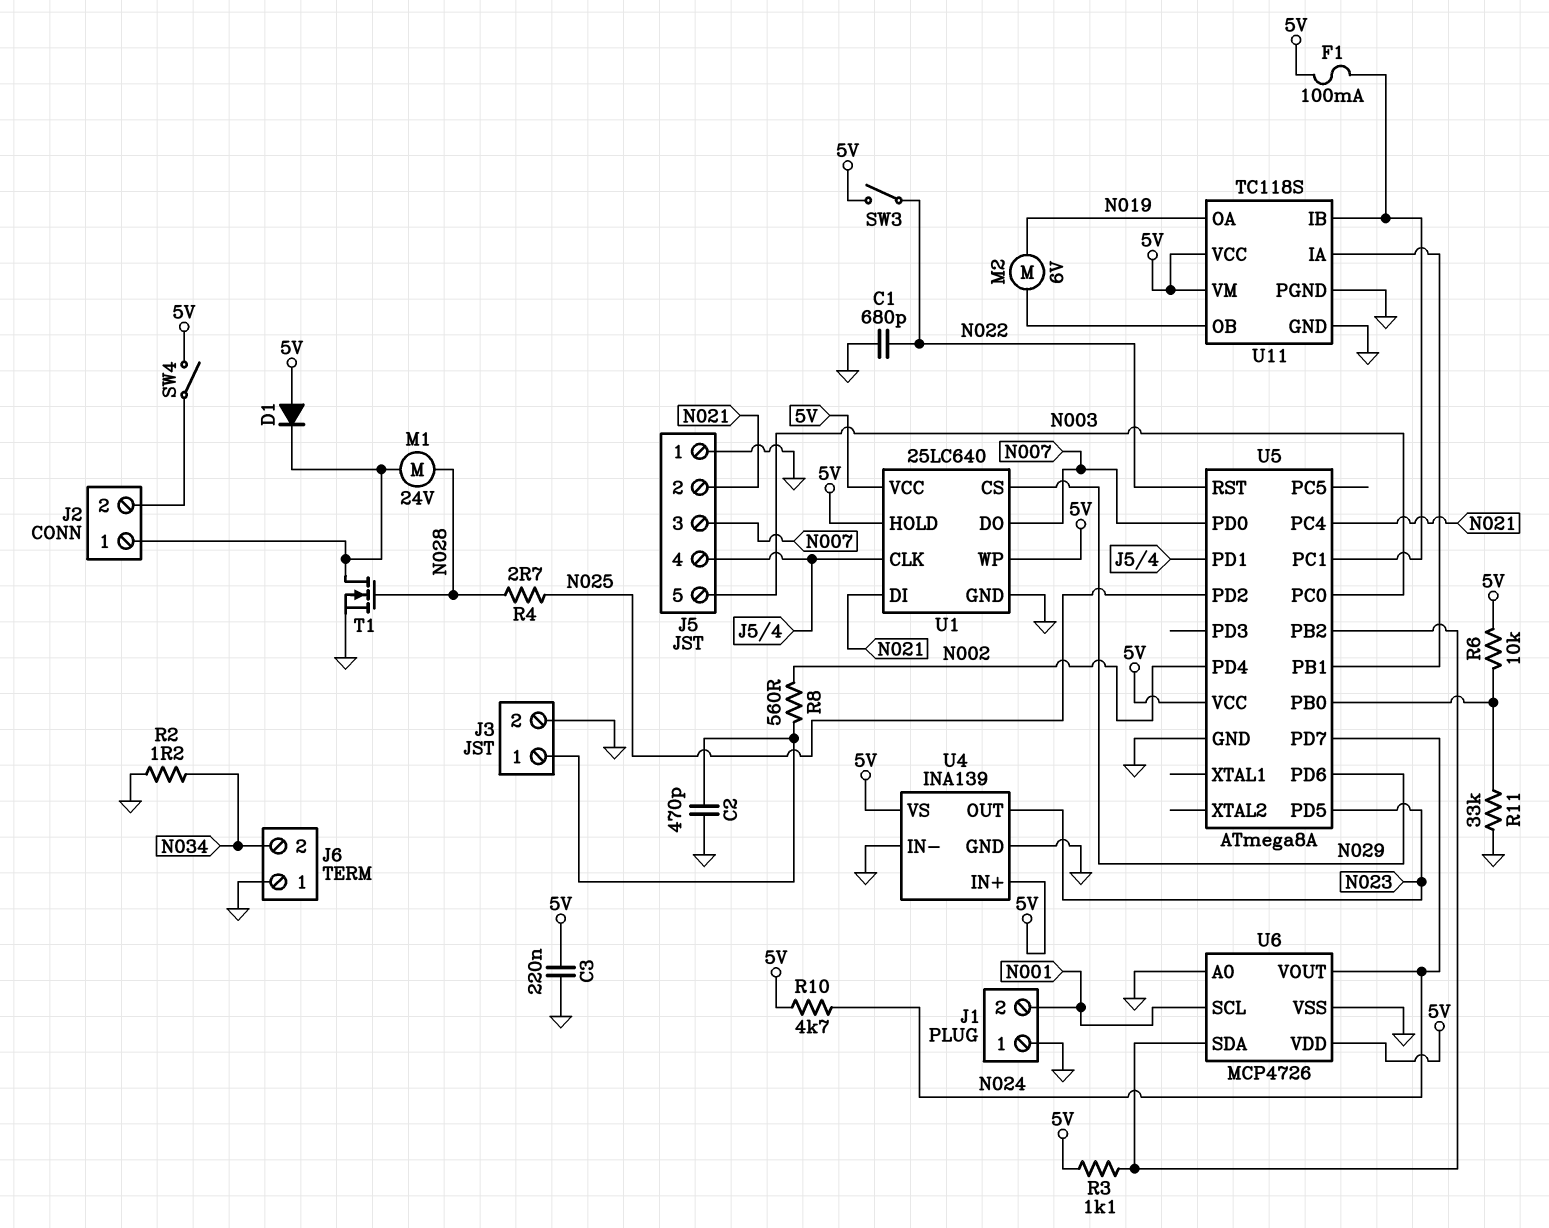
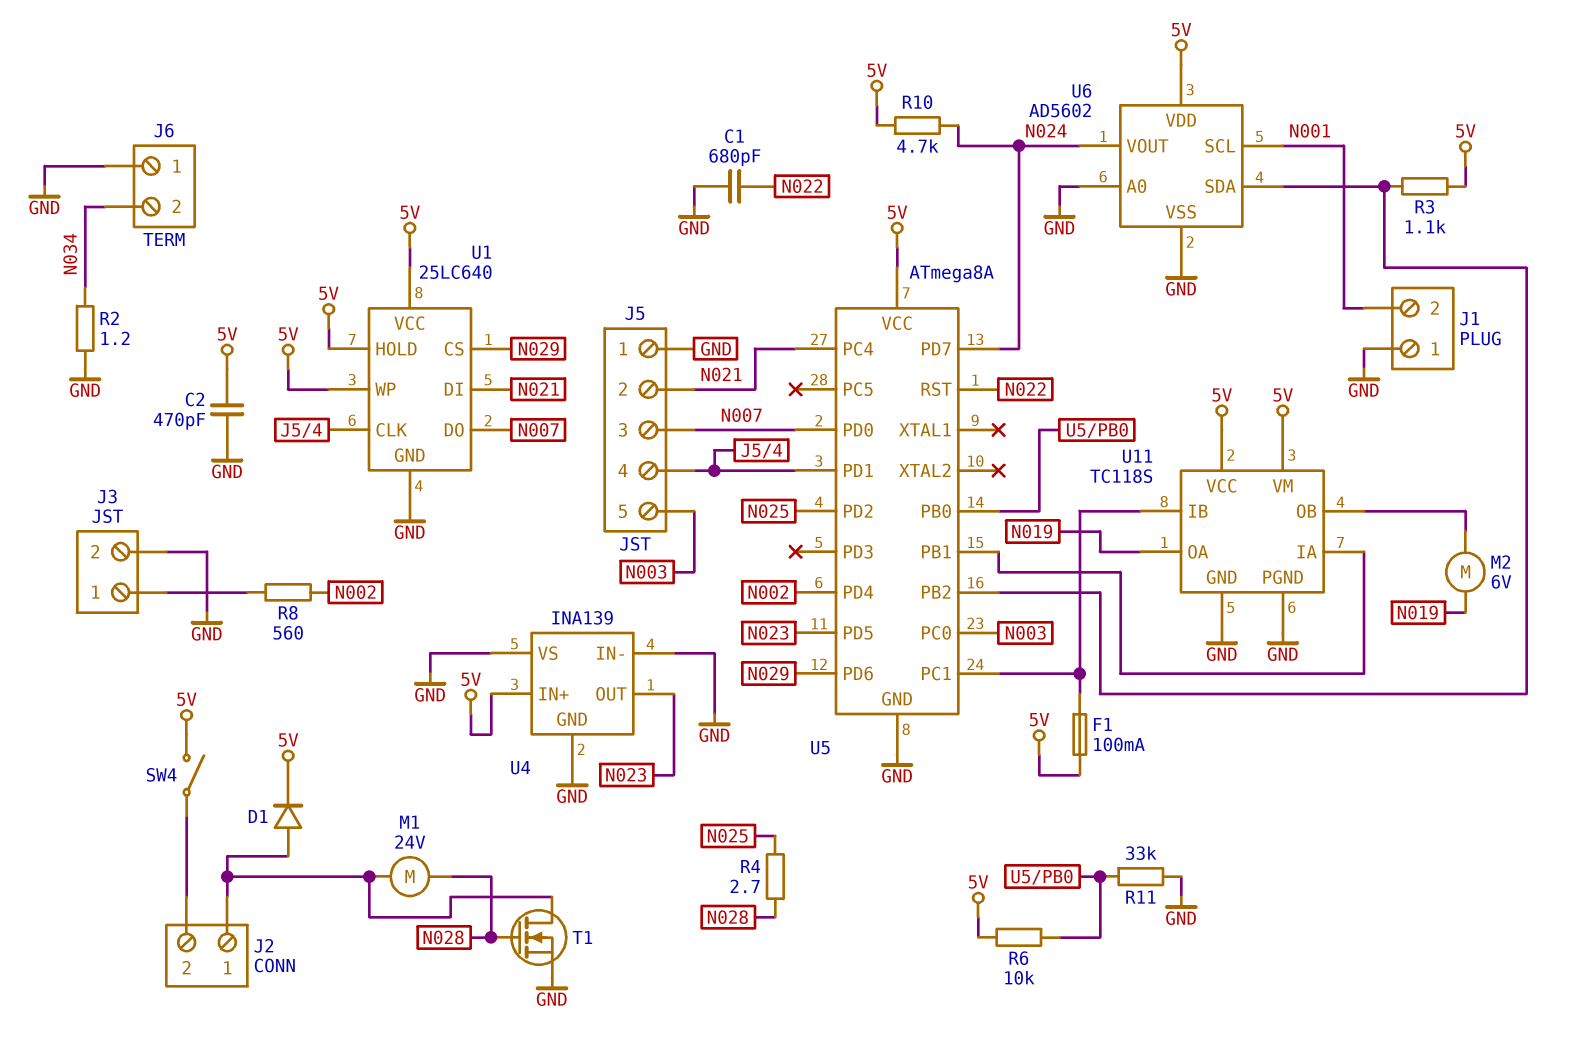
C2: 470pF (GND, J3/1) -> 470pF (5V, GND)
C3: 220nF (5V, GND) -> none
D1: diode (A 5V, K J2/1) -> diode (A J2/1, K 5V)
SW3: switch (5V, N022) -> none
U4 pin VS: 5V -> GND
U6: MCP4726 -> AD5602

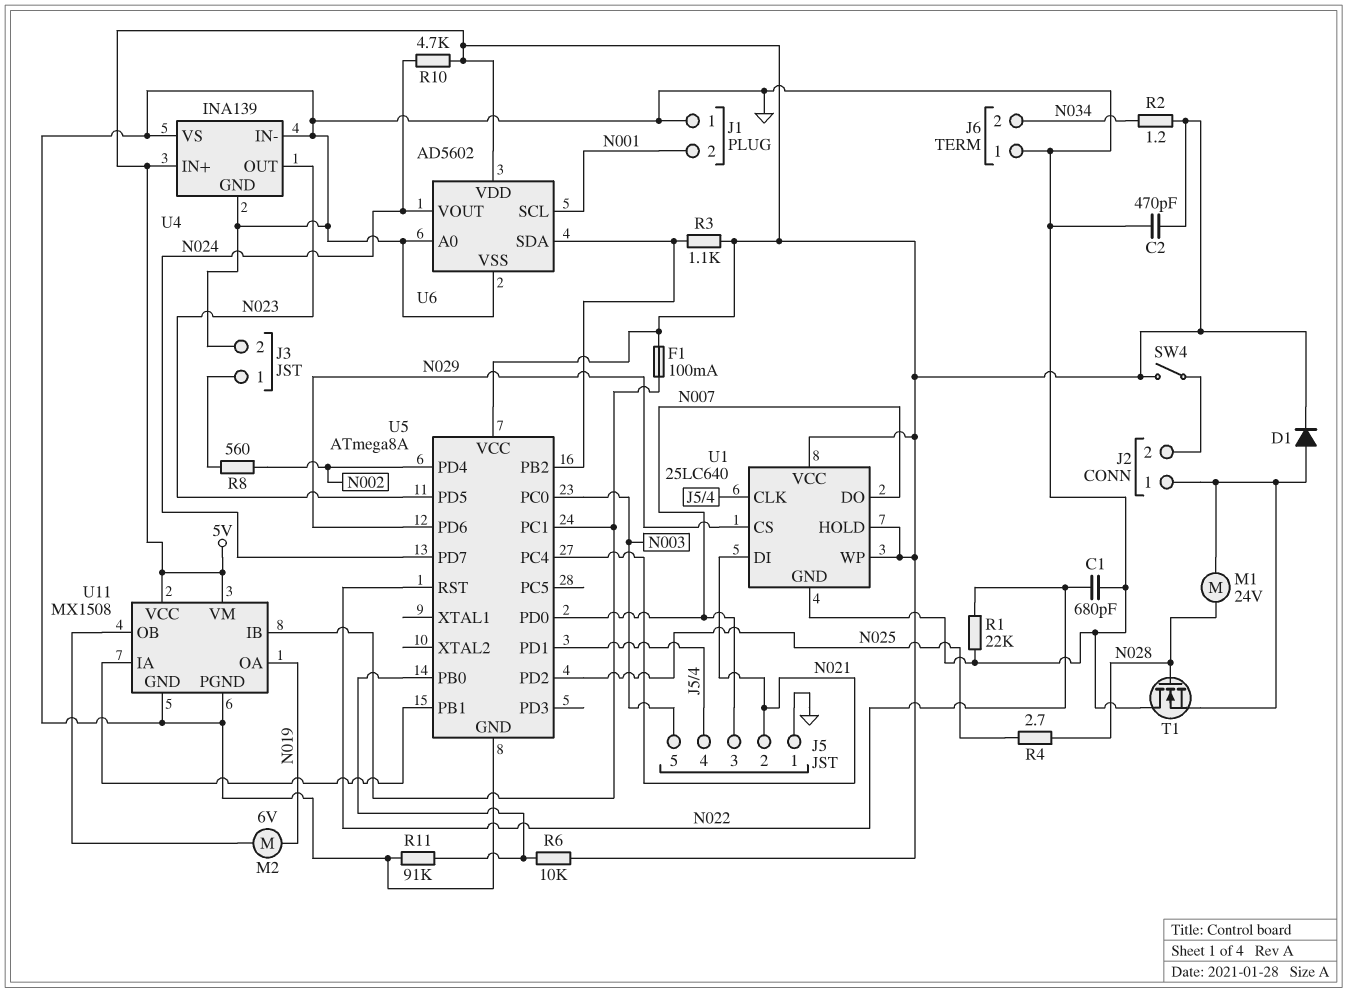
R1: none -> 22k (GND, N022)
R2: 1.2 (GND, N034) -> 1.2 (5V, N034)
R11: 33k (GND, U5/PB0) -> 91k (GND, U5/PB0)
T1: NMOS (G N028, D J2/1, S GND) -> NMOS (G N028, D GND, S J2/1)
U11: TC118S -> MX1508

